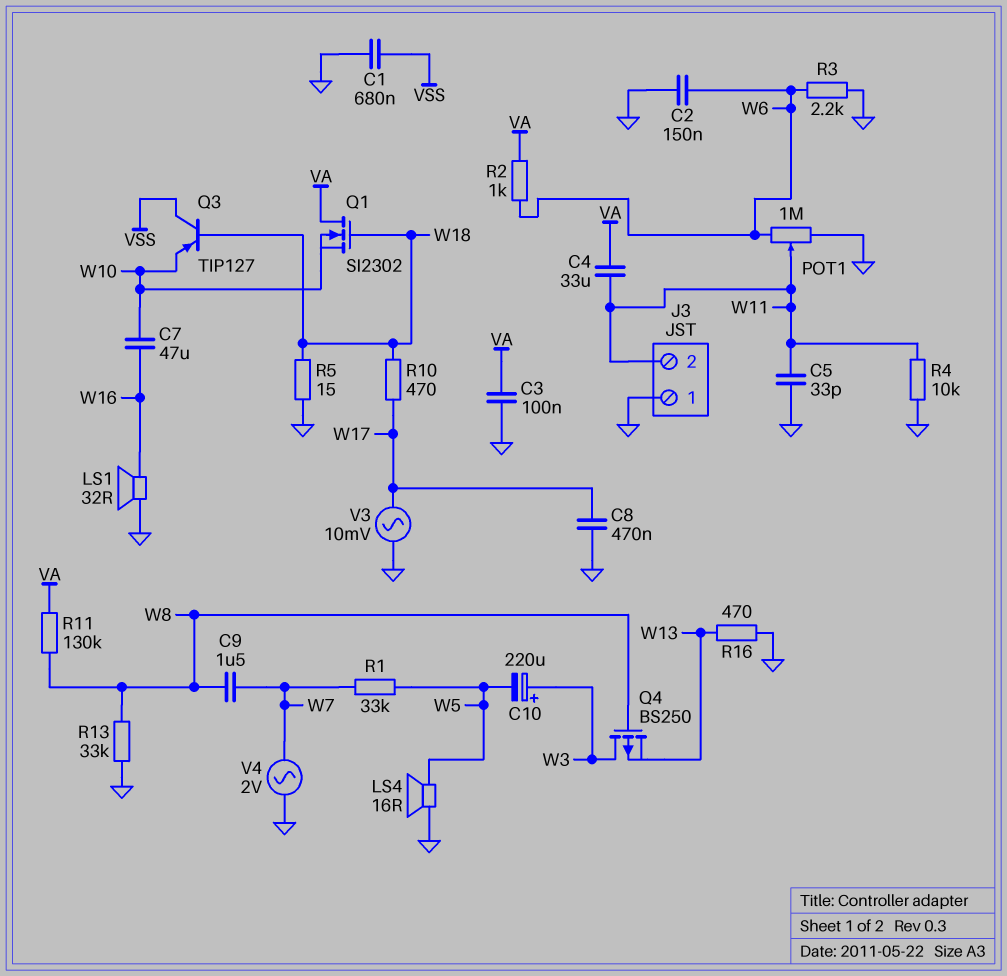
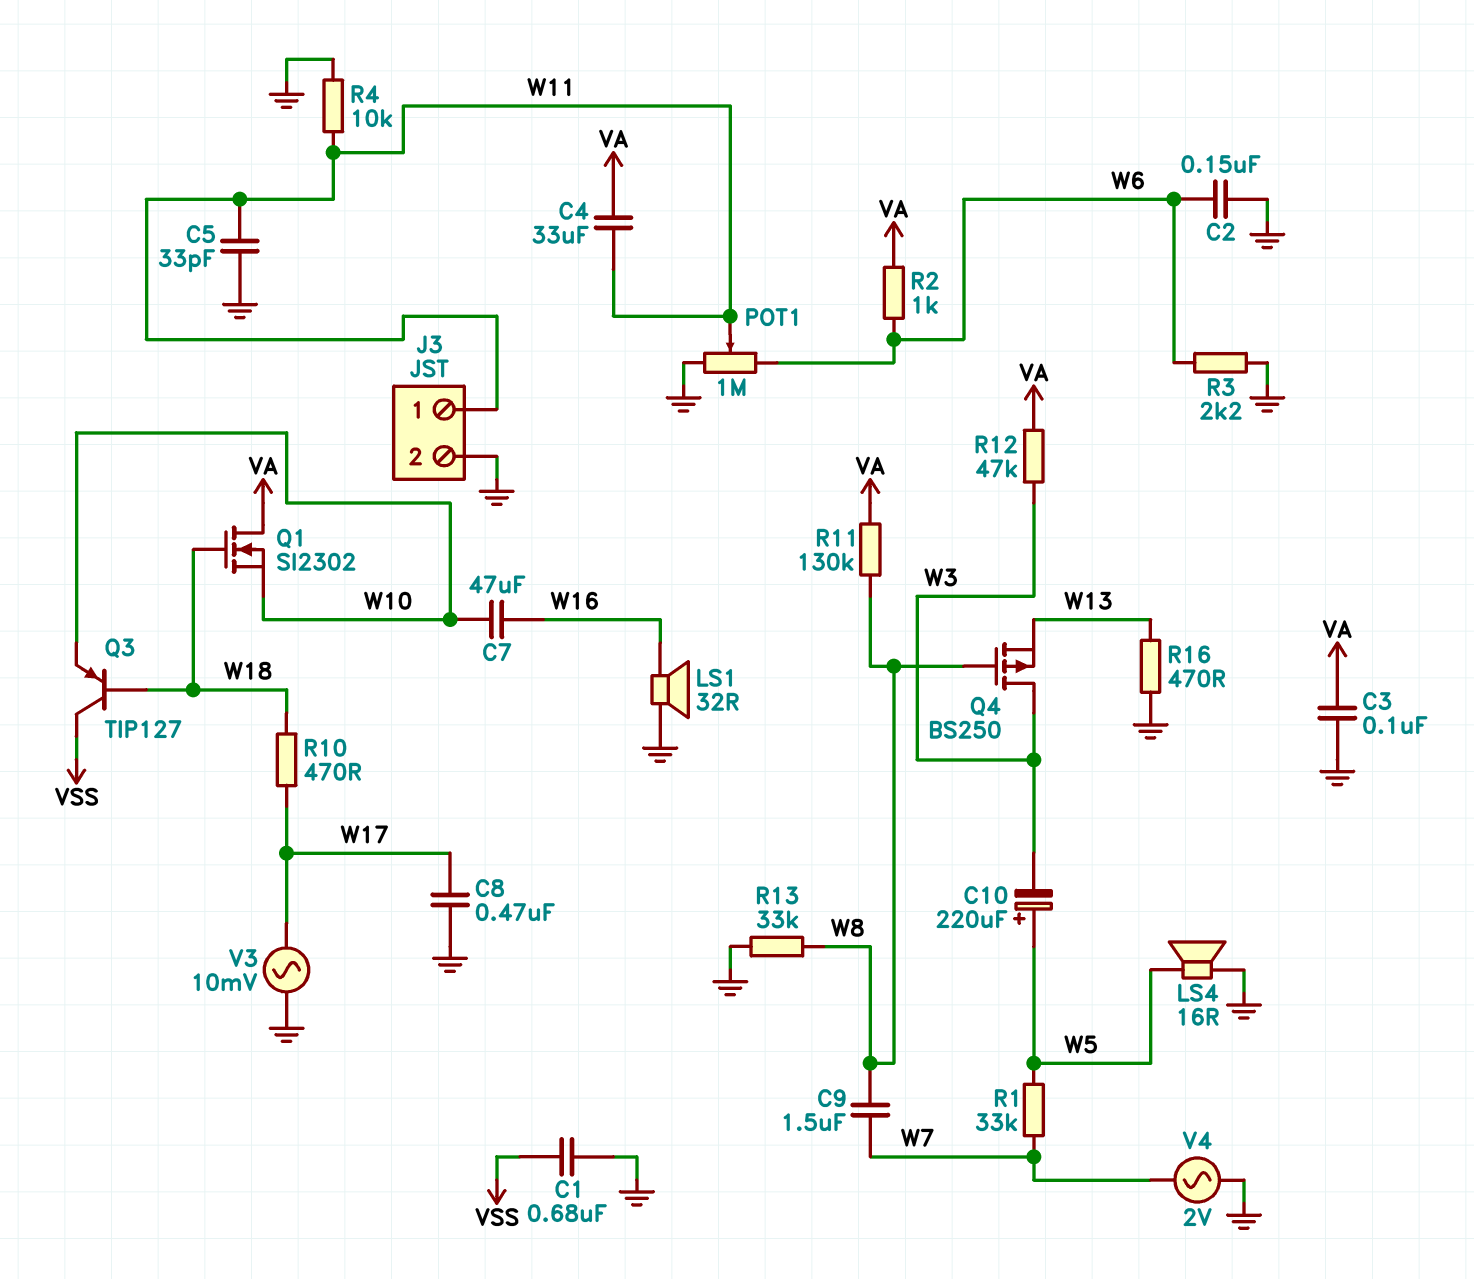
C10: 220uF (plus W3, minus W5) -> 220uF (plus W5, minus W3)
J3 pin 1: GND -> W11
J3 pin 2: W11 -> GND
R5: 15 (GND, W18) -> none
R12: none -> 47k (VA, W3)

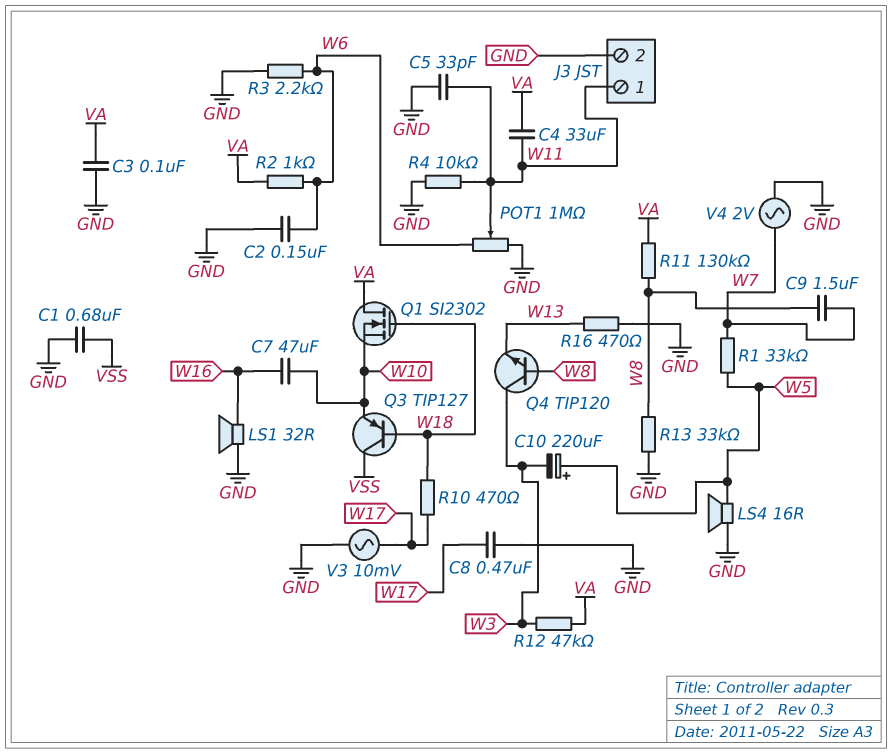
Q4: PMOS BS250 (G W8, D W3, S W13) -> NPN TIP120 (B W8, C W3, E W13)

